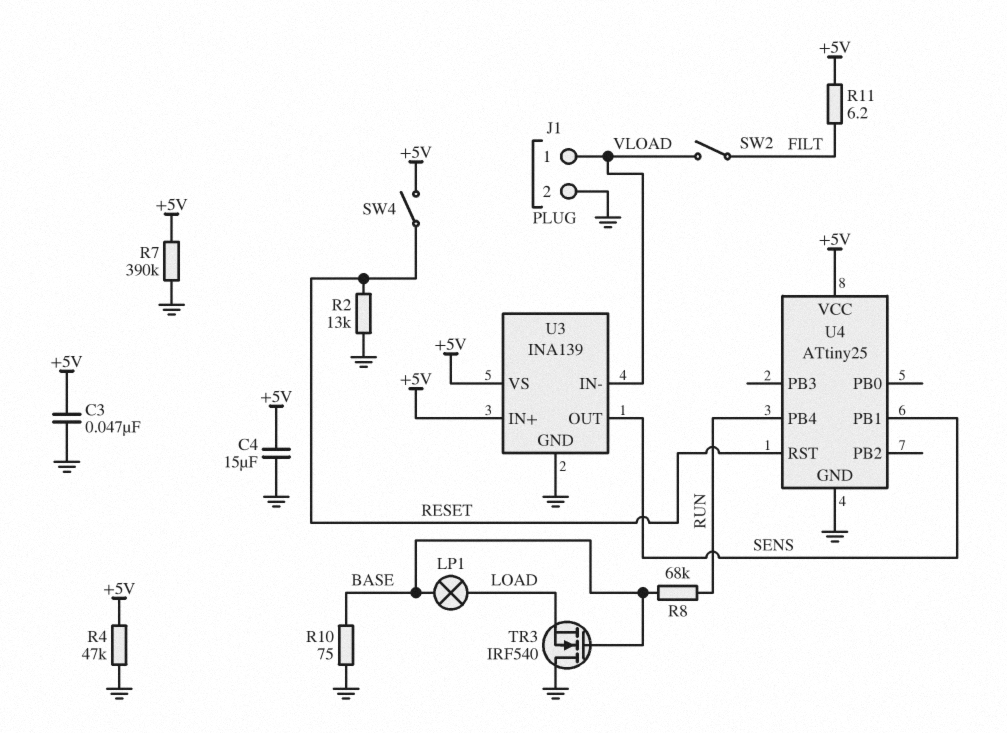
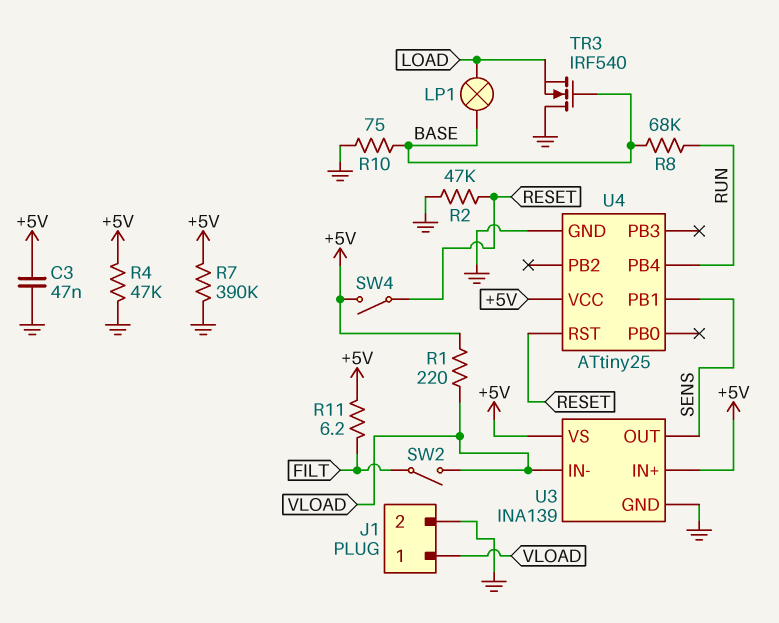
C4: 15uF (+5V, GND) -> none
R1: none -> 220 (+5V, VLOAD)
R2: 13k (GND, RESET) -> 47k (GND, RESET)

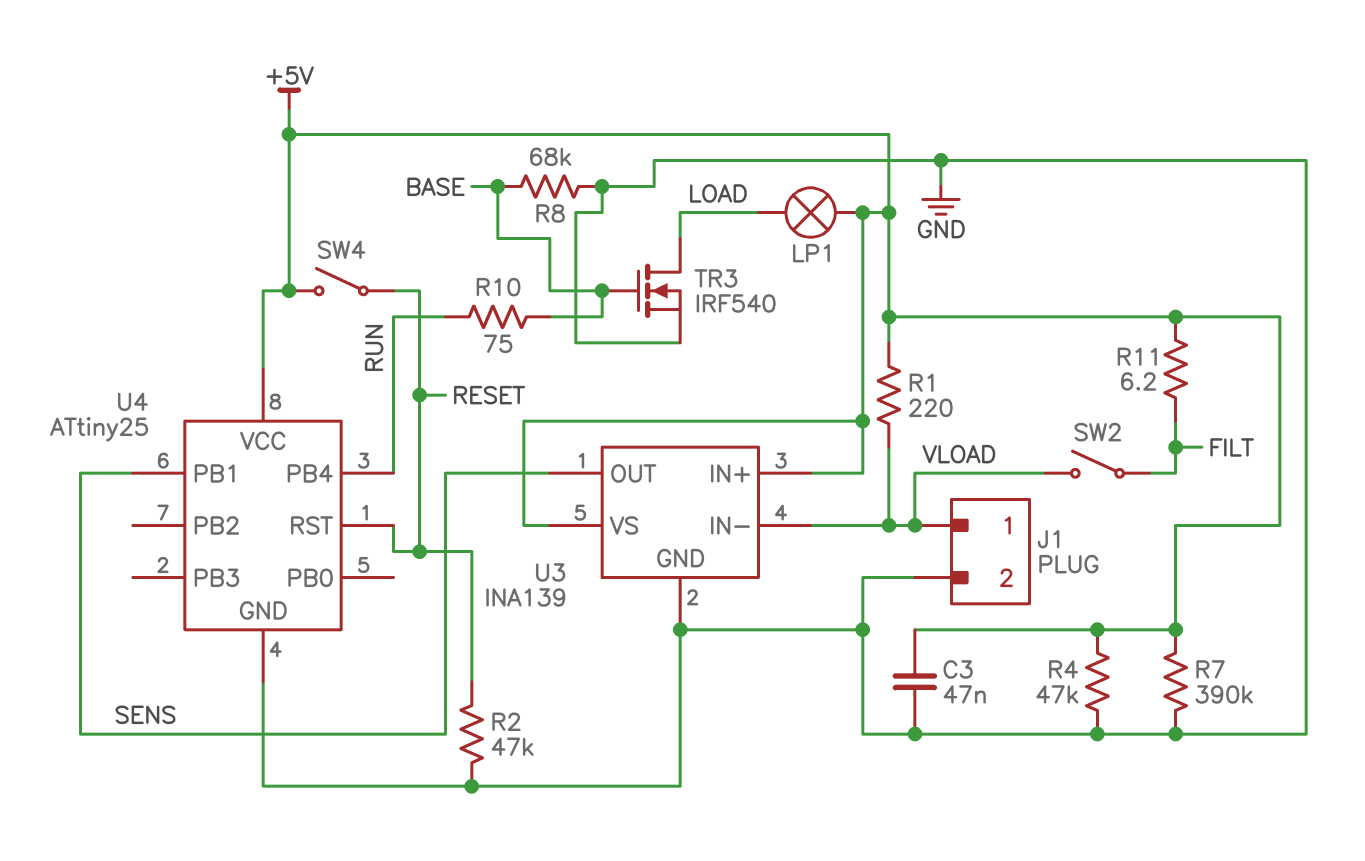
LP1: lamp (BASE, LOAD) -> lamp (+5V, LOAD)
R8: 68k (BASE, RUN) -> 68k (BASE, GND)
R10: 75 (BASE, GND) -> 75 (BASE, RUN)
TR3: NMOS IRF540 (G BASE, D GND, S LOAD) -> NMOS IRF540 (G BASE, D LOAD, S GND)

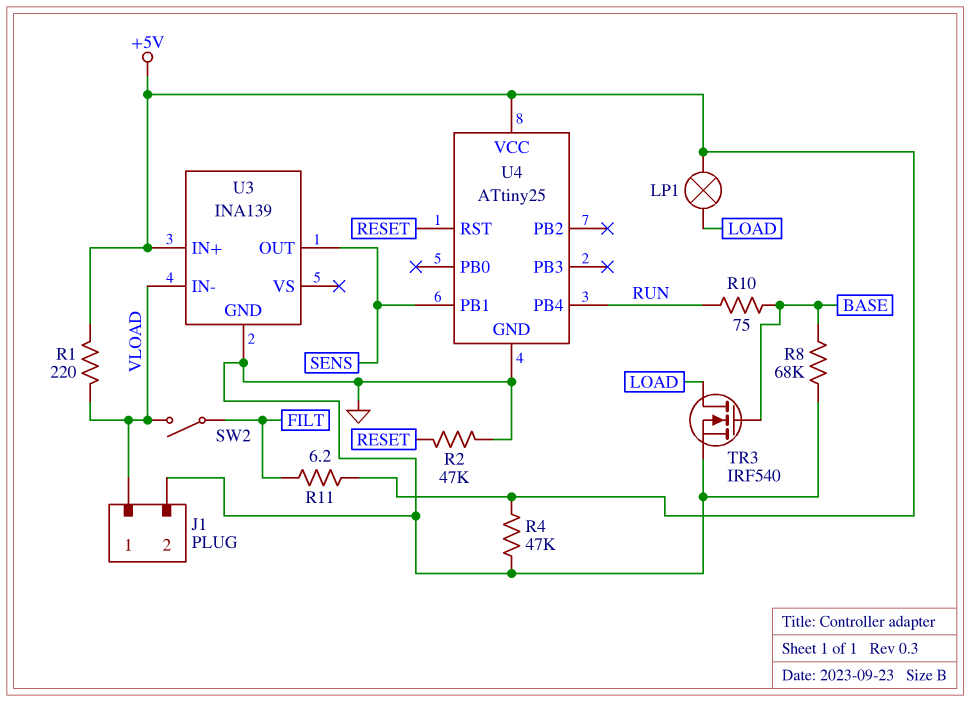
C3: 47nF (+5V, GND) -> none
R7: 390k (+5V, GND) -> none
SW4: switch (+5V, RESET) -> none
U3 pin VS: +5V -> none

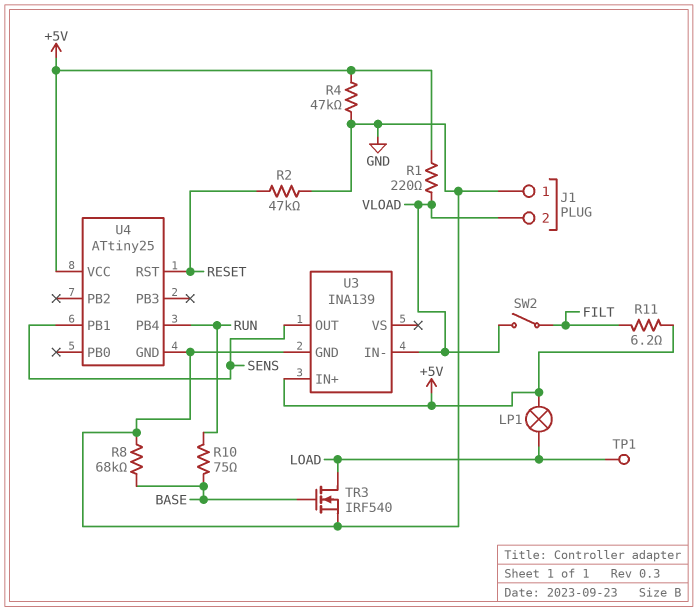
J1 pin 1: VLOAD -> GND
J1 pin 2: GND -> VLOAD
TP1: none -> test point (LOAD)

